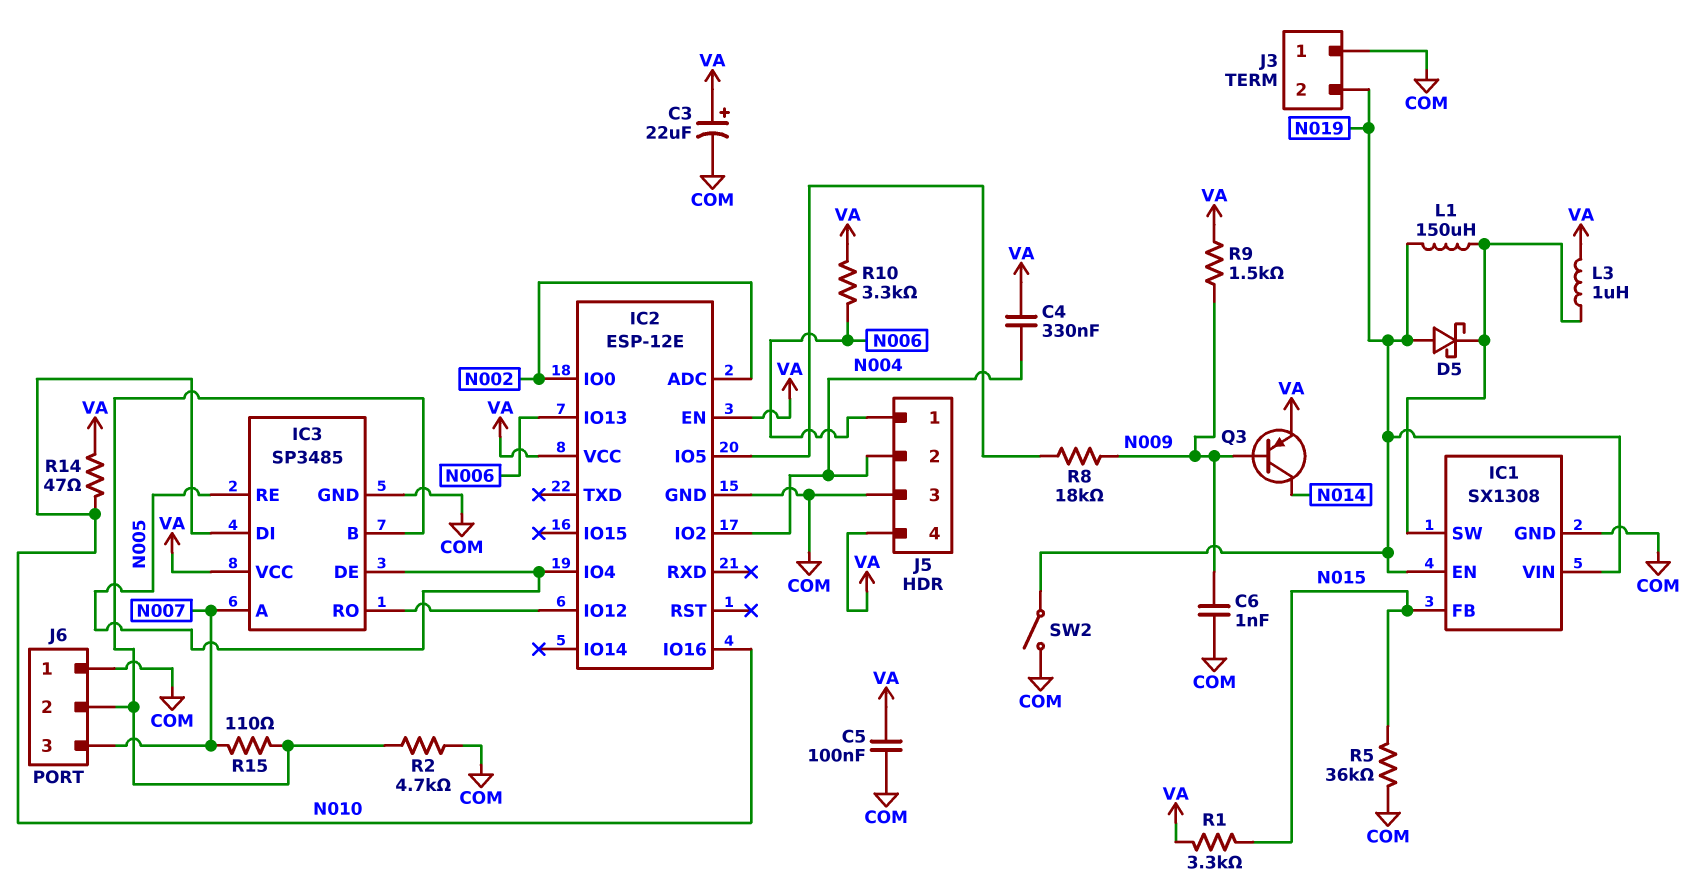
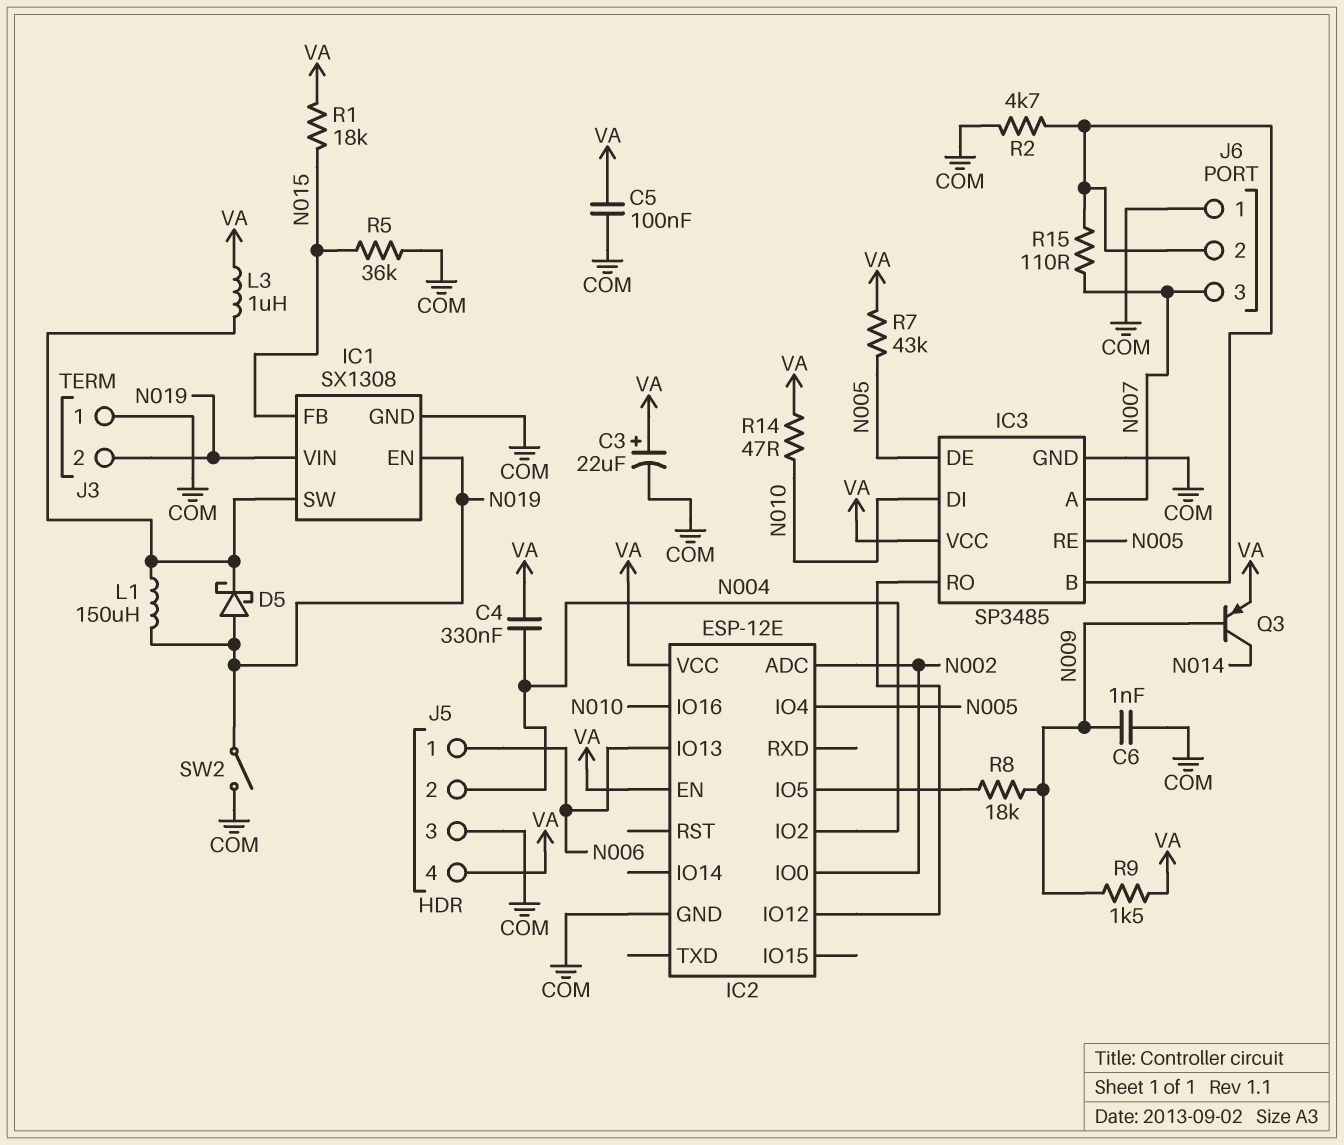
R1: 3.3k (N015, VA) -> 18k (N015, VA)
R7: none -> 43k (N005, VA)
R10: 3.3k (N006, VA) -> none

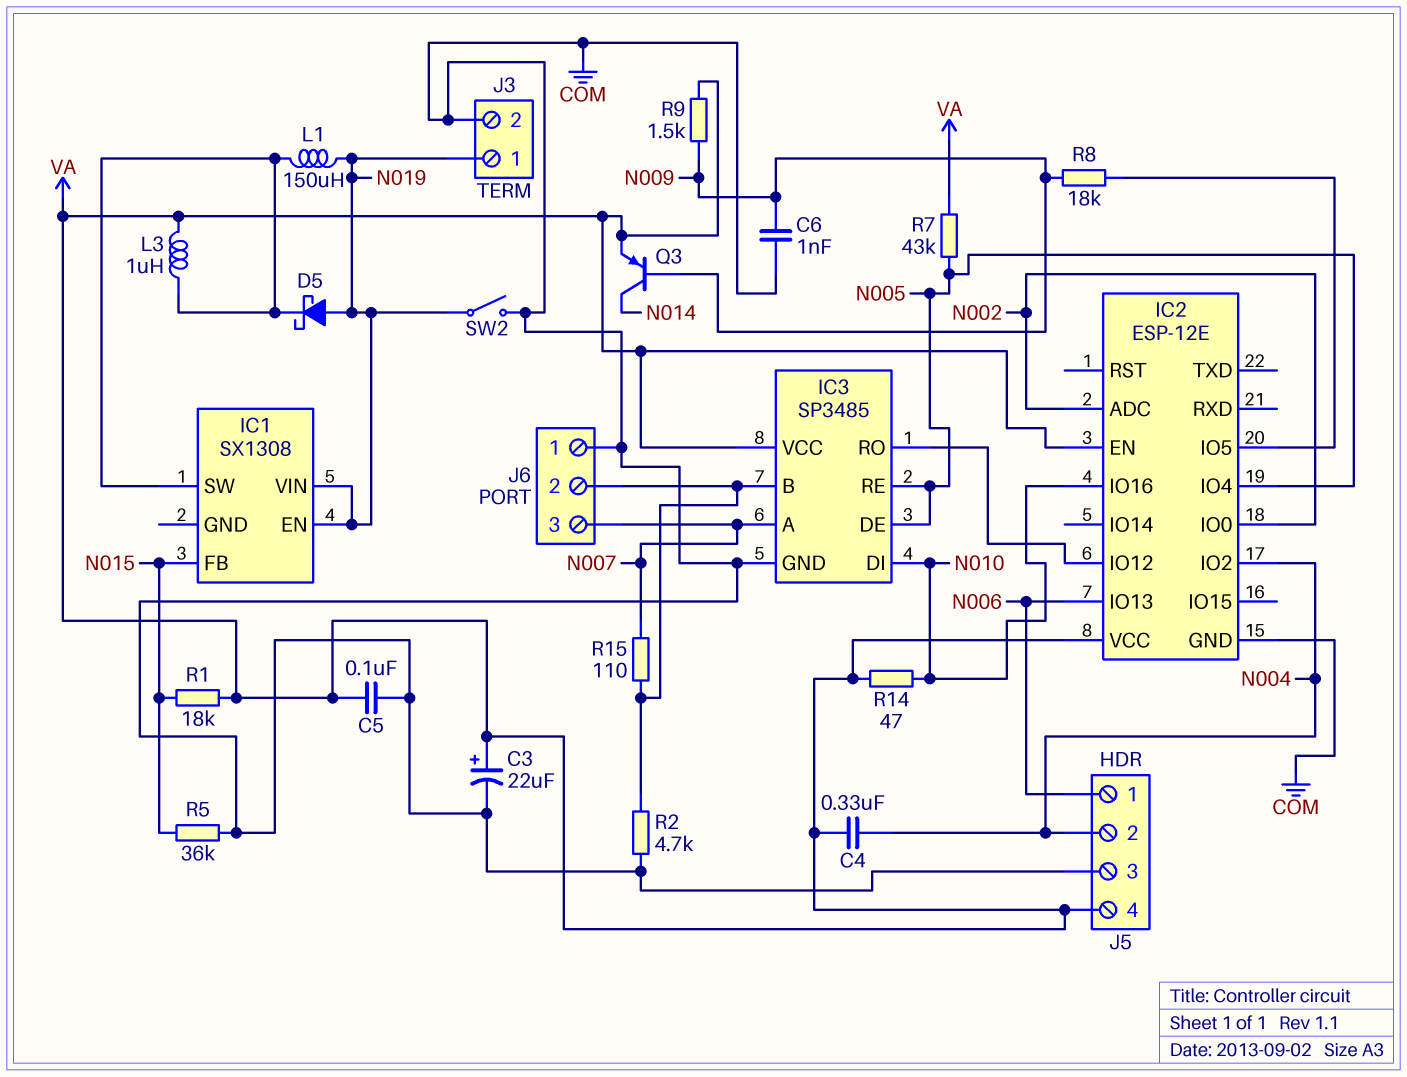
IC1 pin GND: COM -> none
J3 pin 1: COM -> N019
J3 pin 2: N019 -> COM

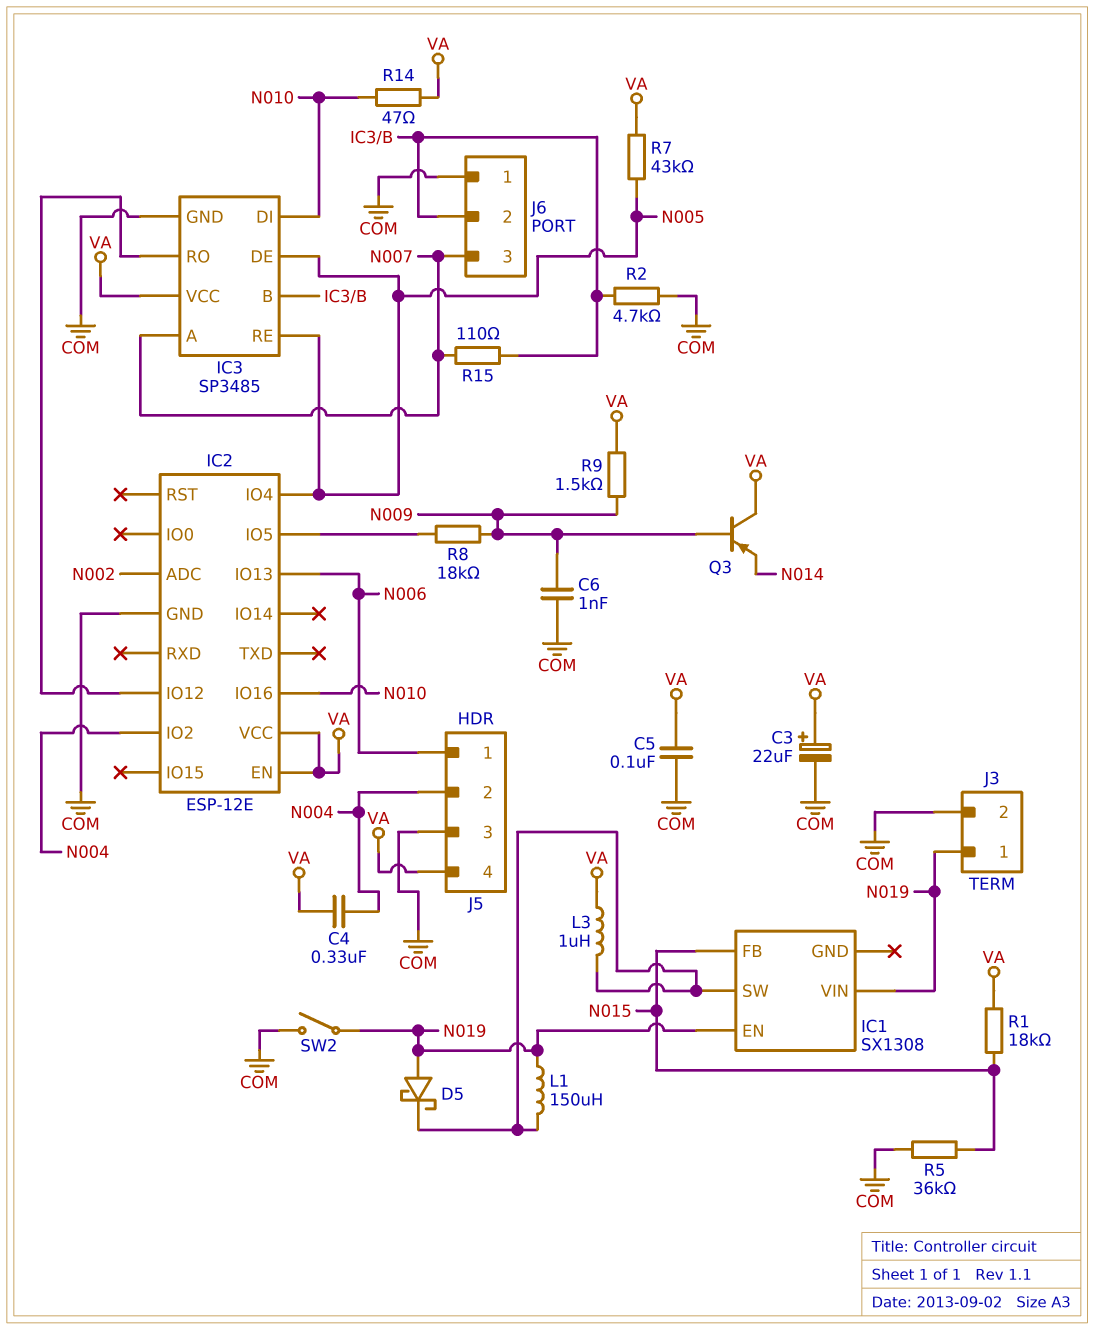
IC2 pin IO0: N002 -> none
Q3: PNP (B N009, C N014, E VA) -> PNP (B N009, C VA, E N014)

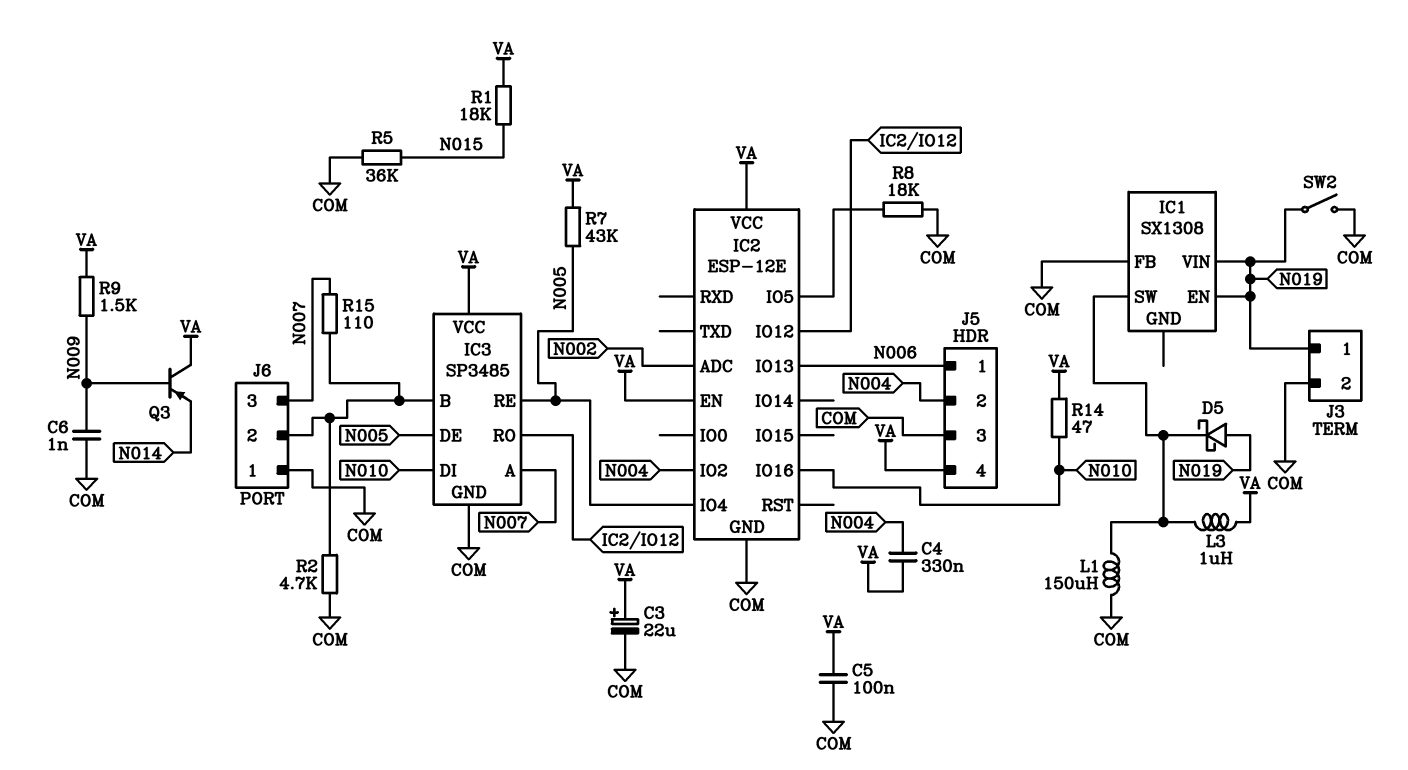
IC1 pin FB: N015 -> COM
L1: 150uH (IC1/SW, N019) -> 150uH (COM, IC1/SW)
R8: 18k (IC2/IO5, N009) -> 18k (COM, IC2/IO5)

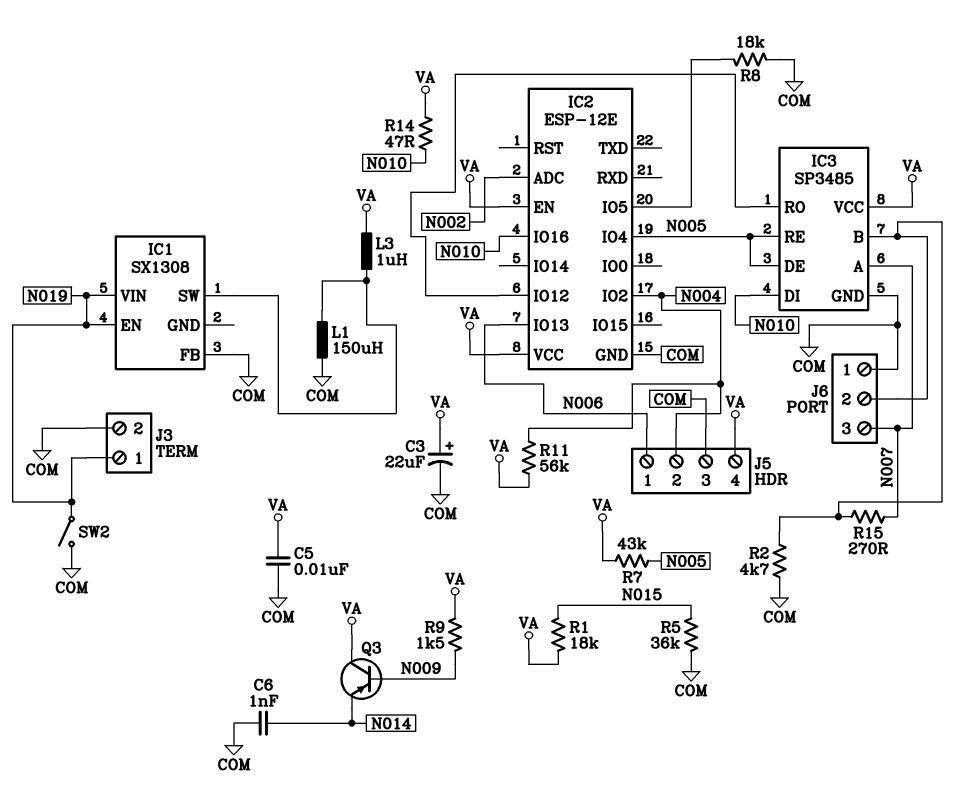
C4: 330nF (N004, VA) -> none
C5: 100nF (COM, VA) -> 10nF (COM, VA)
C6: 1nF (COM, N009) -> 1nF (COM, N014)
D5: schottky (A N019, K IC1/SW) -> none
R11: none -> 56k (N004, VA)
R15: 110 (IC3/B, N007) -> 270 (IC3/B, N007)

